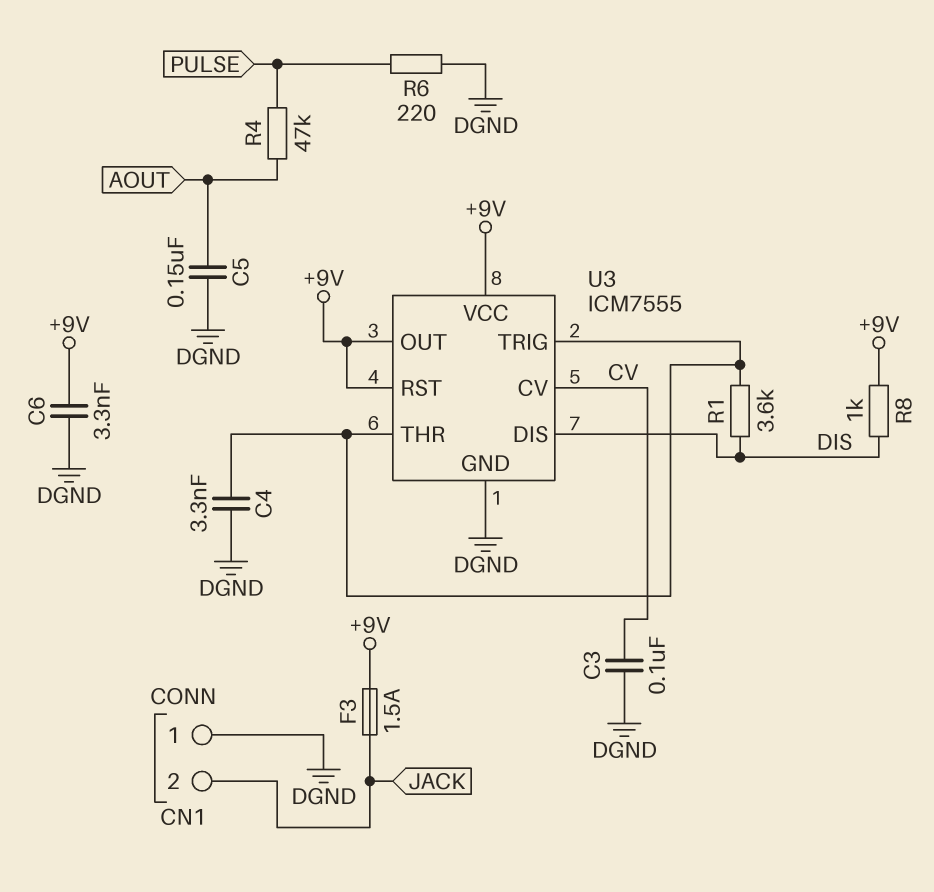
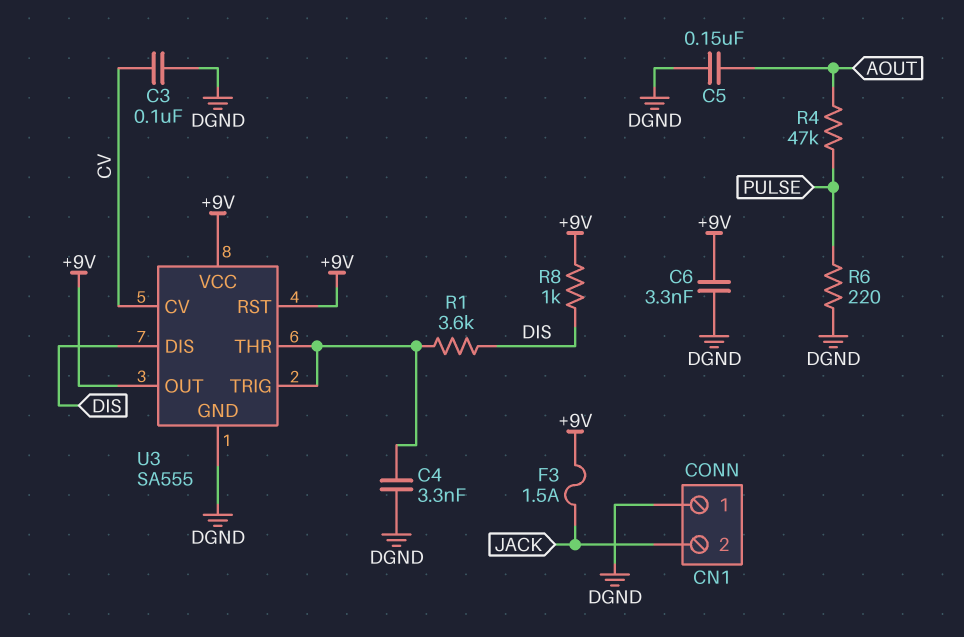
U3: ICM7555 -> SA555

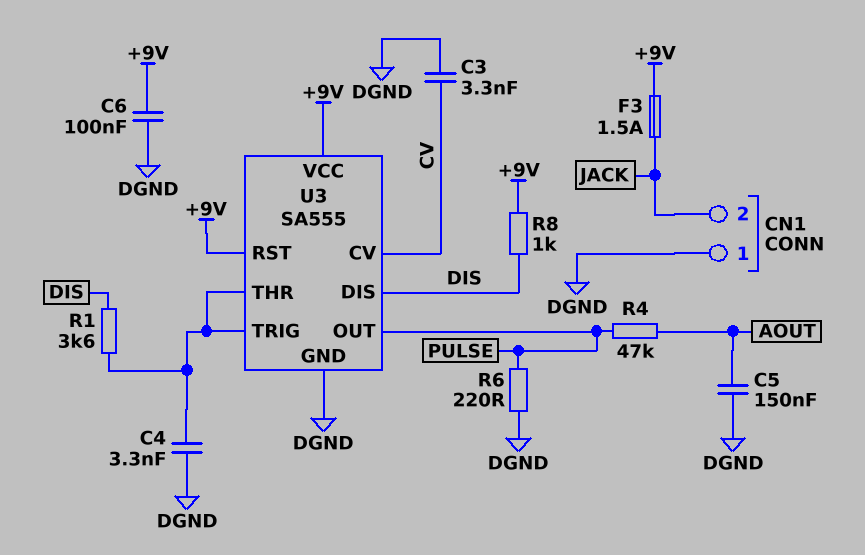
C3: 100nF (CV, DGND) -> 3.3nF (CV, DGND)
C6: 3.3nF (+9V, DGND) -> 100nF (+9V, DGND)
U3 pin OUT: +9V -> PULSE

